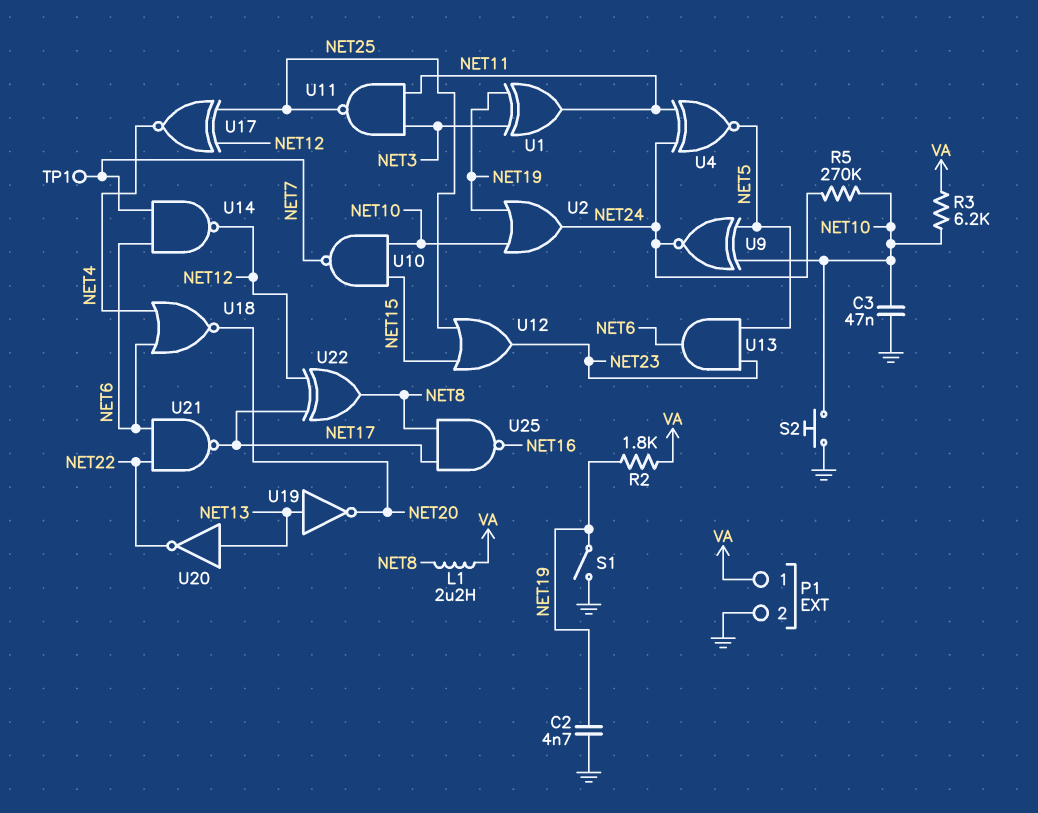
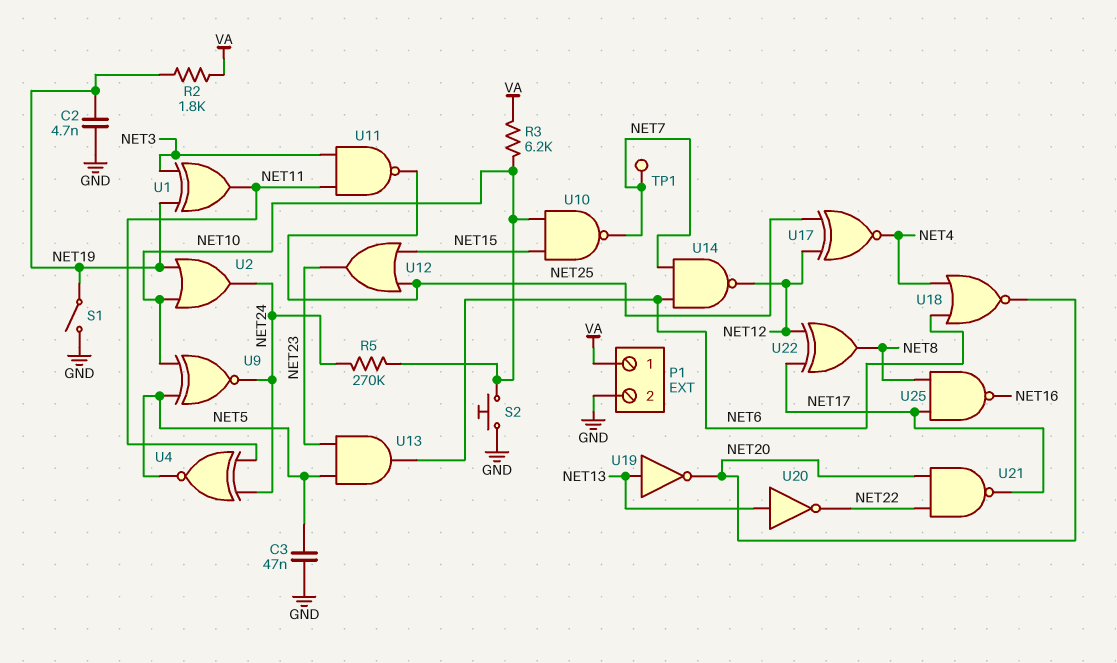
C3: 47nF (GND, NET10) -> 47nF (GND, NET5)
L1: 2.2uH (NET8, VA) -> none
U21: NAND (in NET6, in NET22, out NET17) -> NAND (in NET20, in NET22, out NET17)

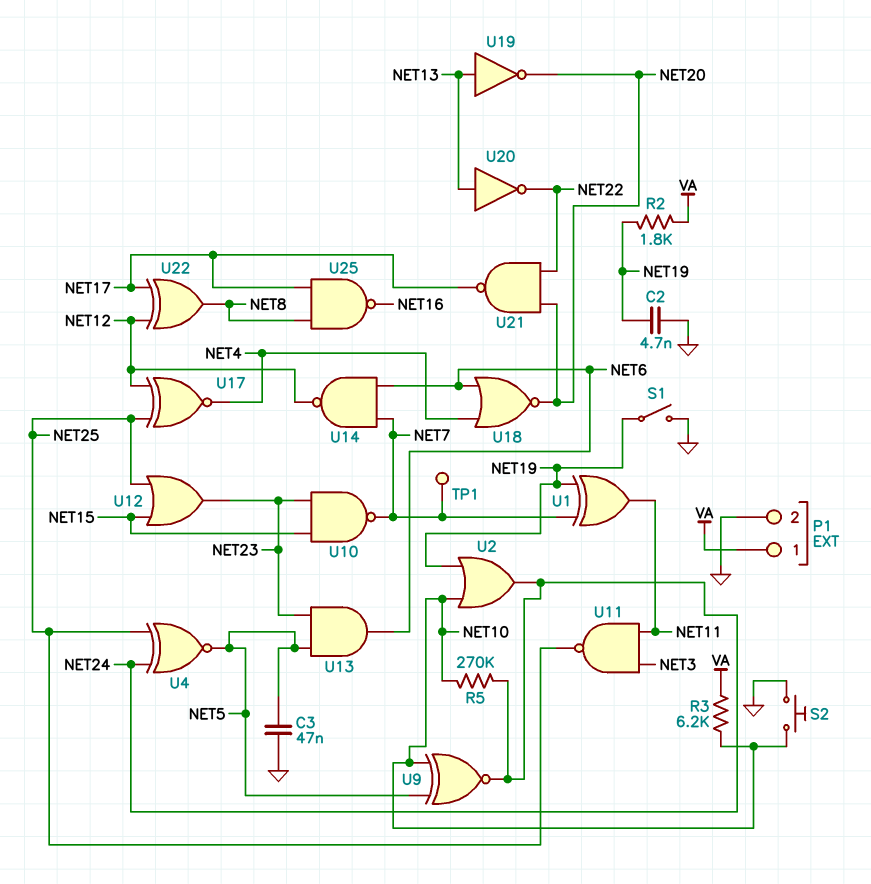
U1: XOR (in NET3, in NET19, out NET11) -> XOR (in NET7, in NET19, out NET11)
U4: XNOR (in NET11, in NET24, out NET5) -> XNOR (in NET24, in NET25, out NET5)
U10: NAND (in NET10, in NET15, out NET7) -> NAND (in NET15, in NET23, out NET7)

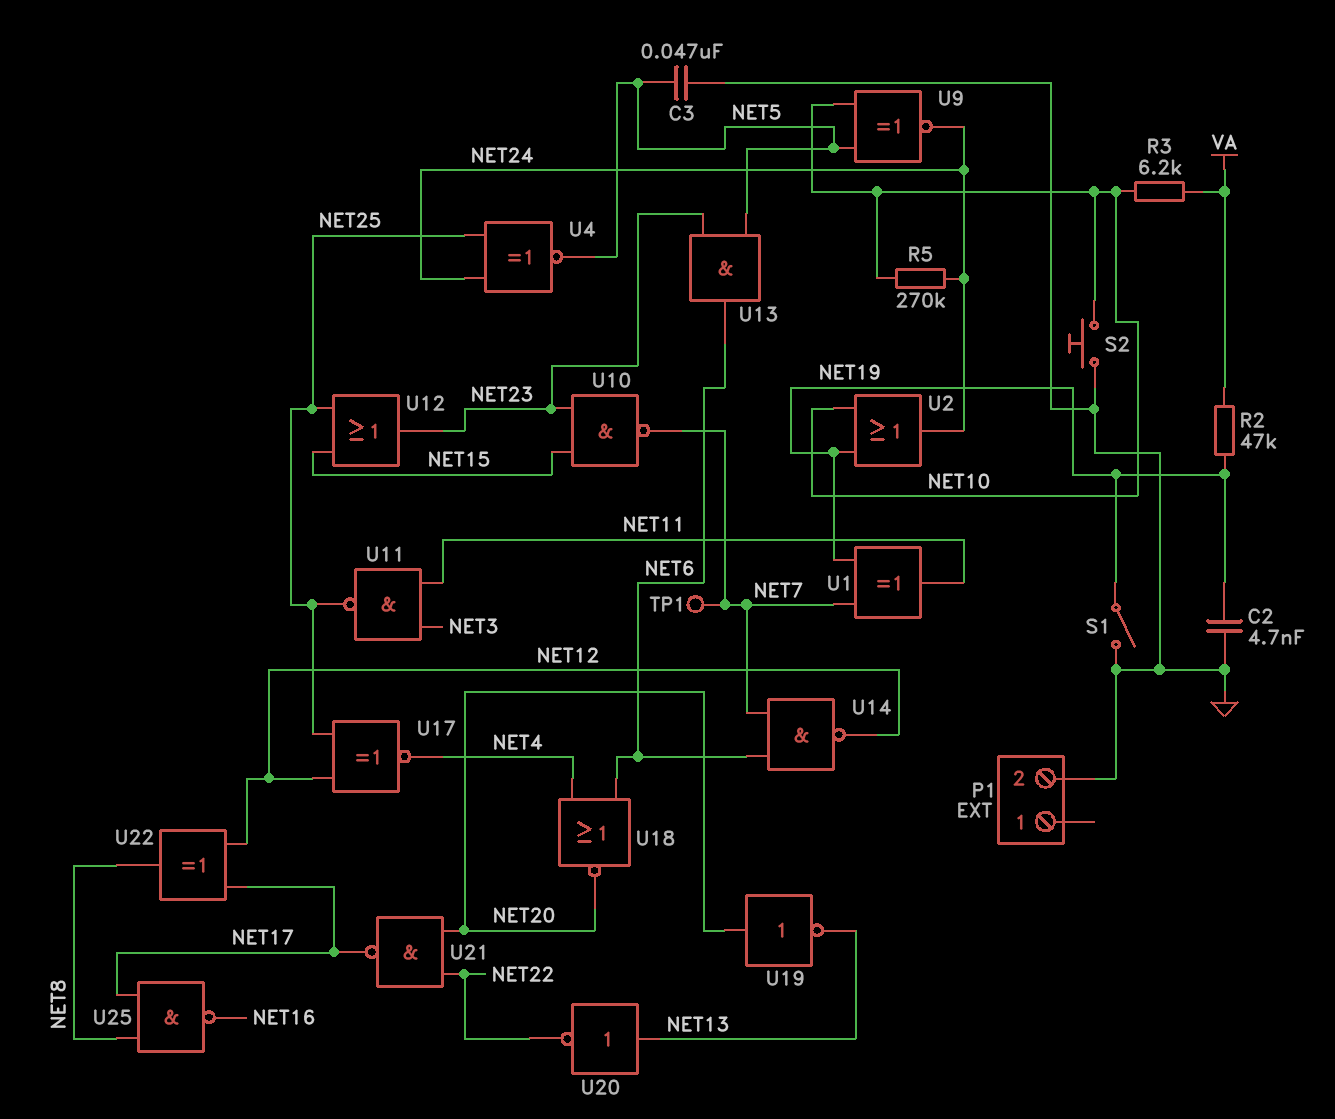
P1 pin 1: VA -> none
R2: 1.8k (NET19, VA) -> 47k (NET19, VA)
U19: NOT (in NET13, out NET20) -> NOT (in NET20, out NET13)

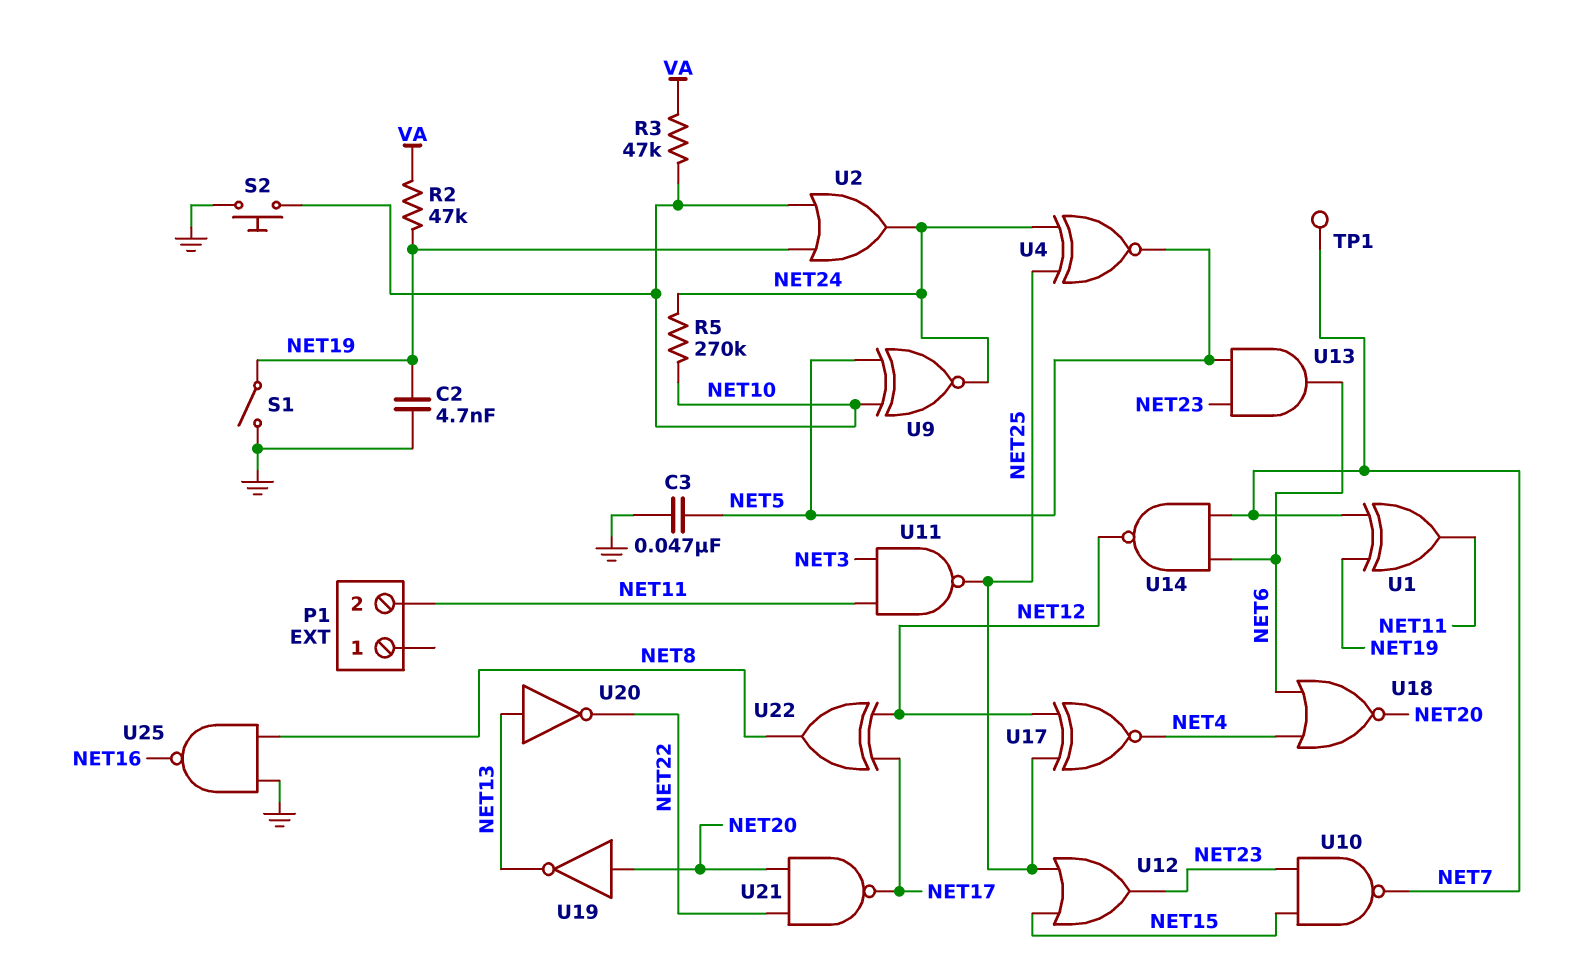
P1 pin 2: GND -> NET11
R3: 6.2k (NET10, VA) -> 47k (NET10, VA)
U25: NAND (in NET8, in NET17, out NET16) -> NAND (in GND, in NET8, out NET16)

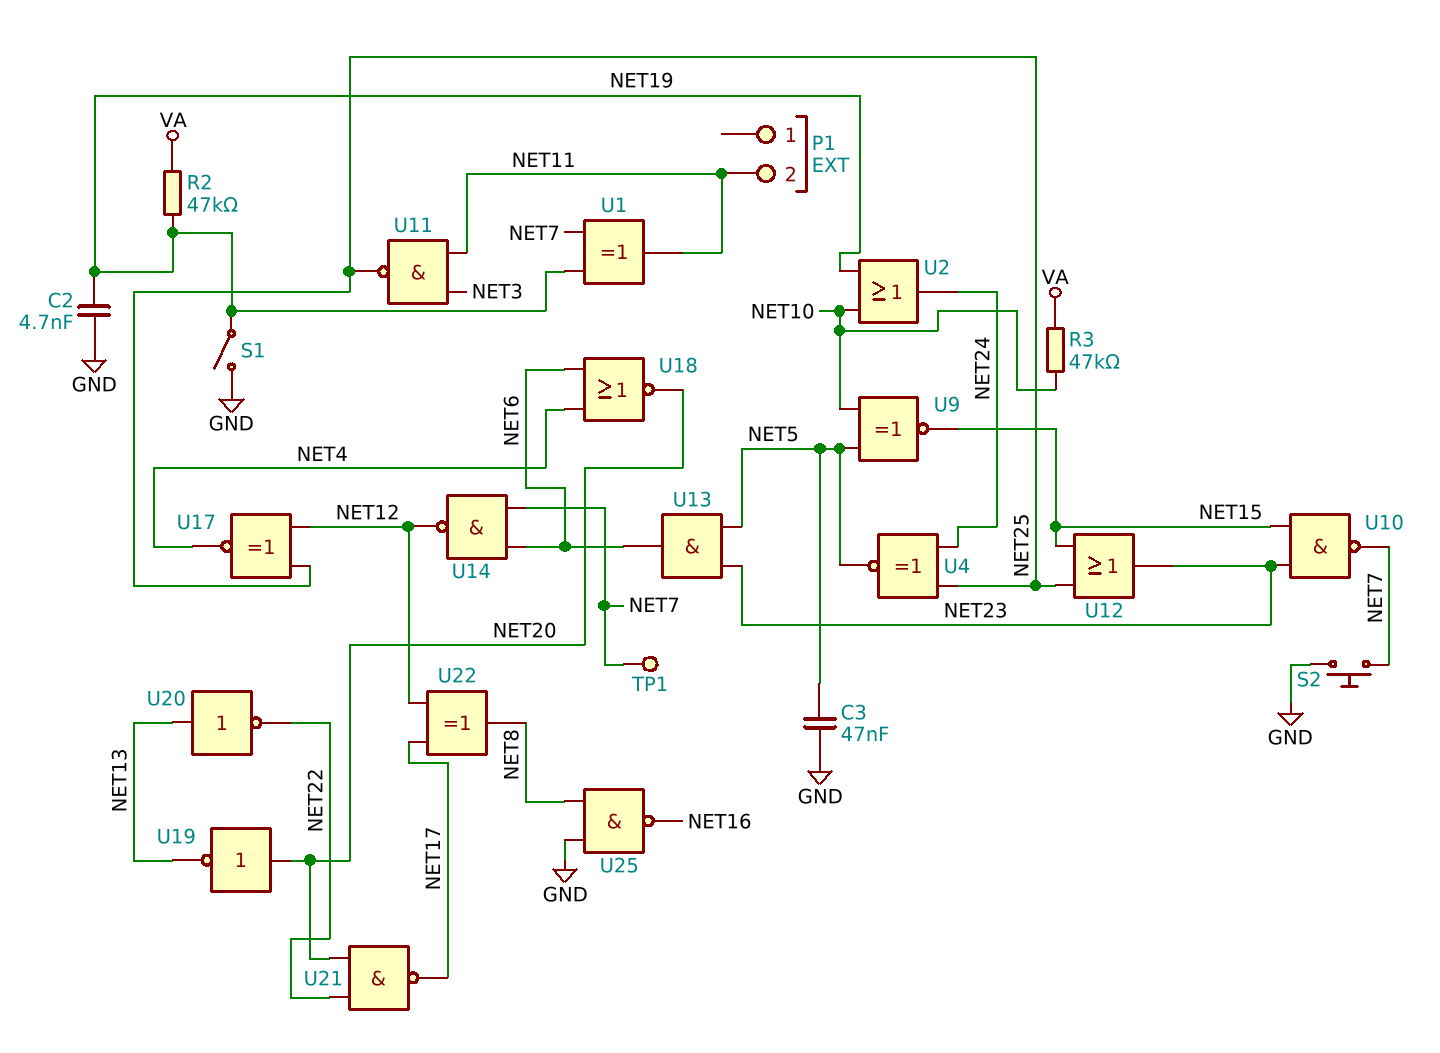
R5: 270k (NET10, NET24) -> none
S2: button (GND, NET10) -> button (GND, NET7)
U9: XNOR (in NET5, in NET10, out NET24) -> XNOR (in NET5, in NET10, out NET15)

